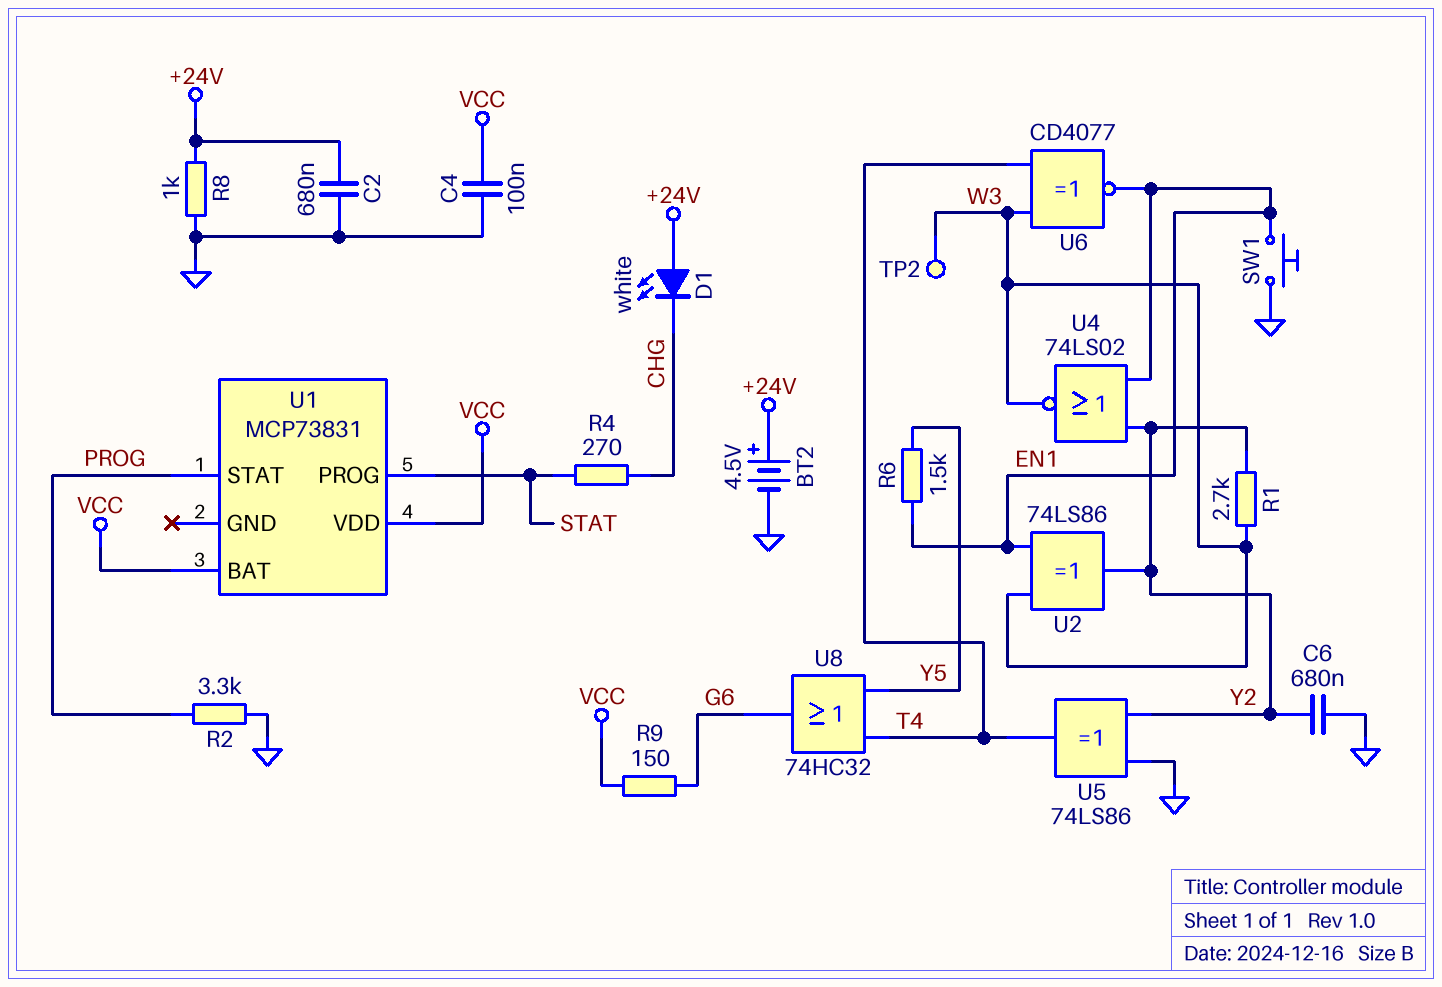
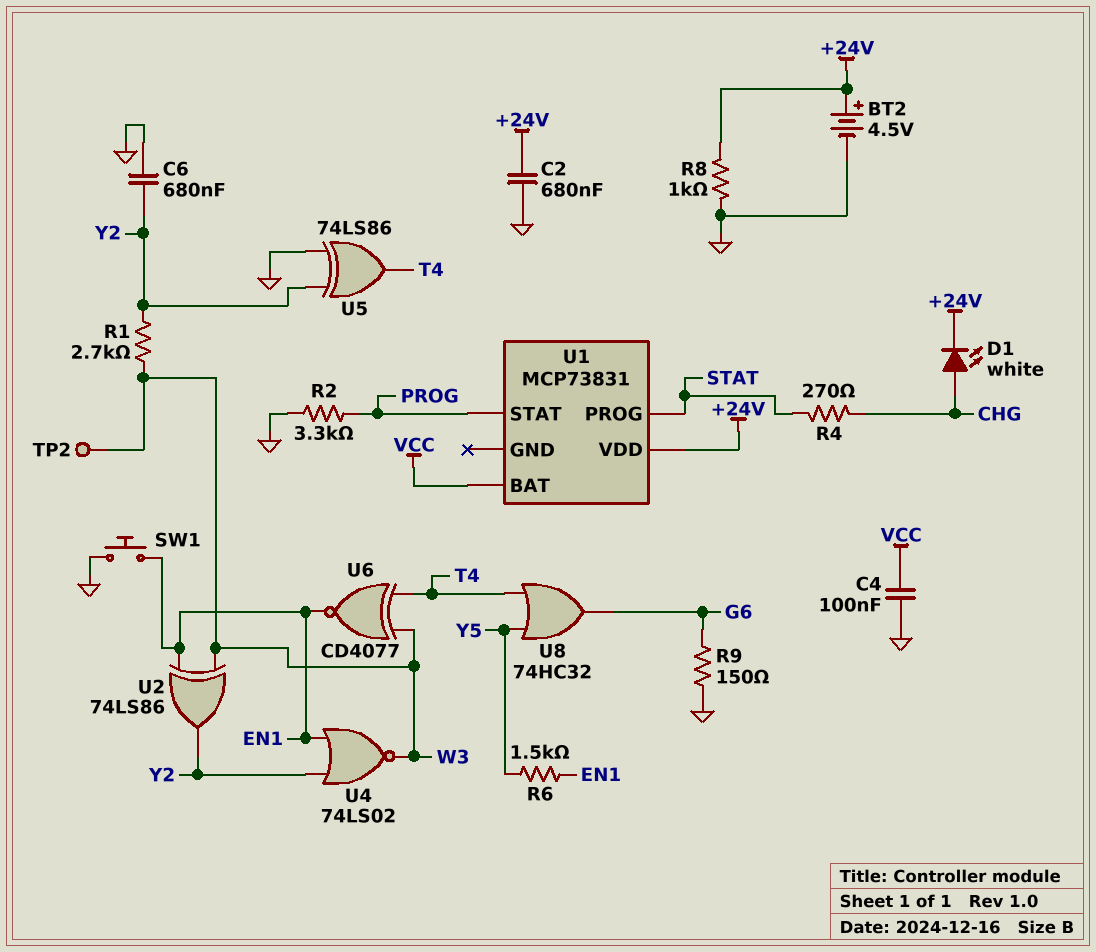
D1: LED white (A +24V, K CHG) -> LED white (A CHG, K +24V)
R9: 150 (G6, VCC) -> 150 (G6, GND)
U1 pin VDD: VCC -> +24V

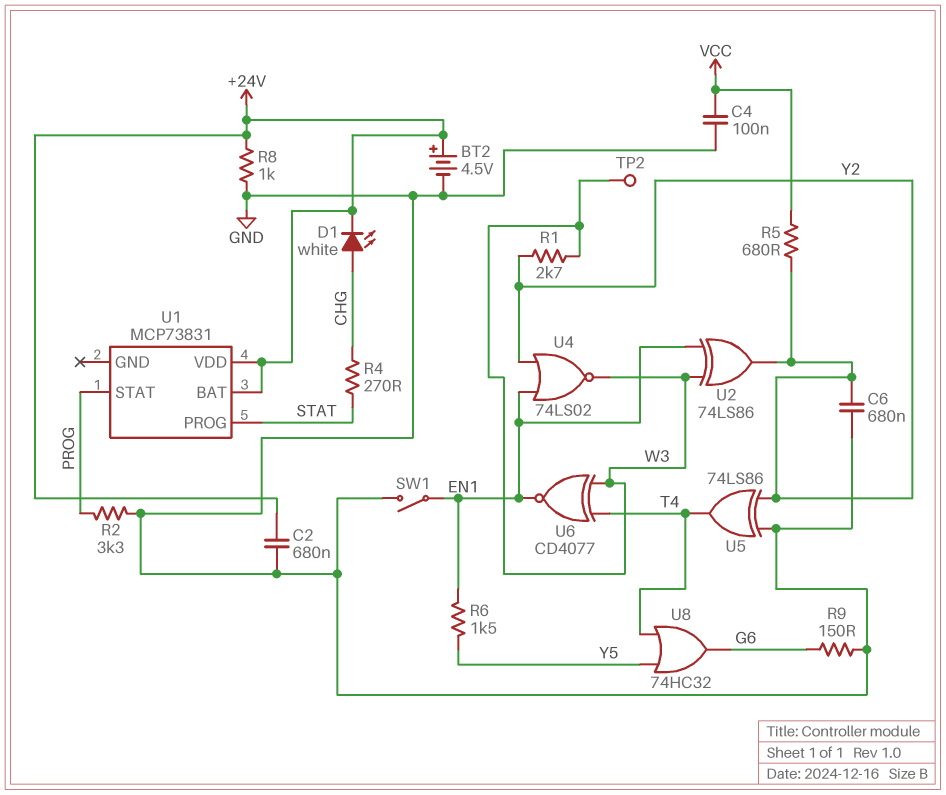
R5: none -> 680 (VCC, Y2)
SW1: button (EN1, GND) -> switch (EN1, GND)
U1 pin BAT: VCC -> +24V

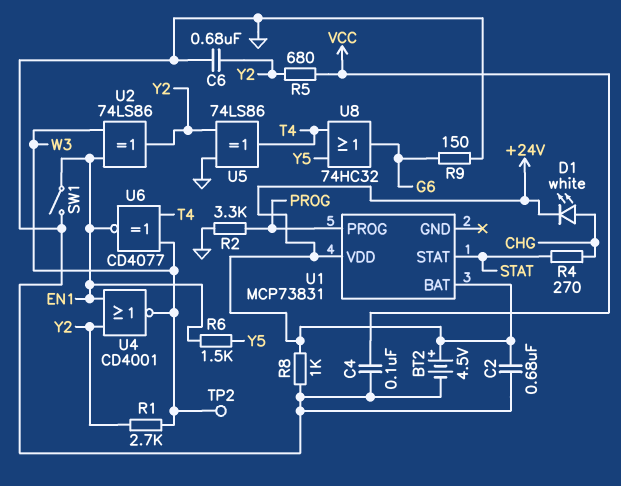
U1 pin PROG: STAT -> PROG
U1 pin STAT: PROG -> STAT
U4: NOR 74LS02 (in EN1, in Y2, out W3) -> NOR CD4001 (in EN1, in Y2, out W3)

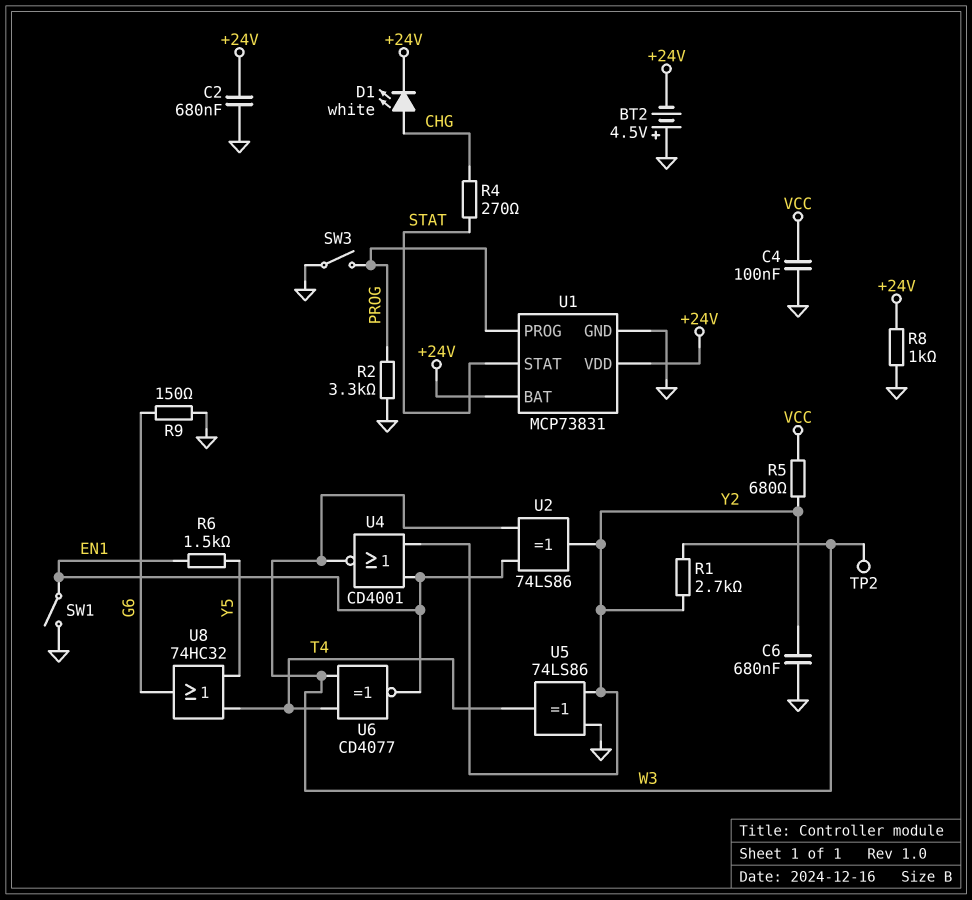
BT2: 4.5V (plus +24V, minus GND) -> 4.5V (plus GND, minus +24V)
SW3: none -> switch (GND, PROG)
U1 pin GND: none -> GND

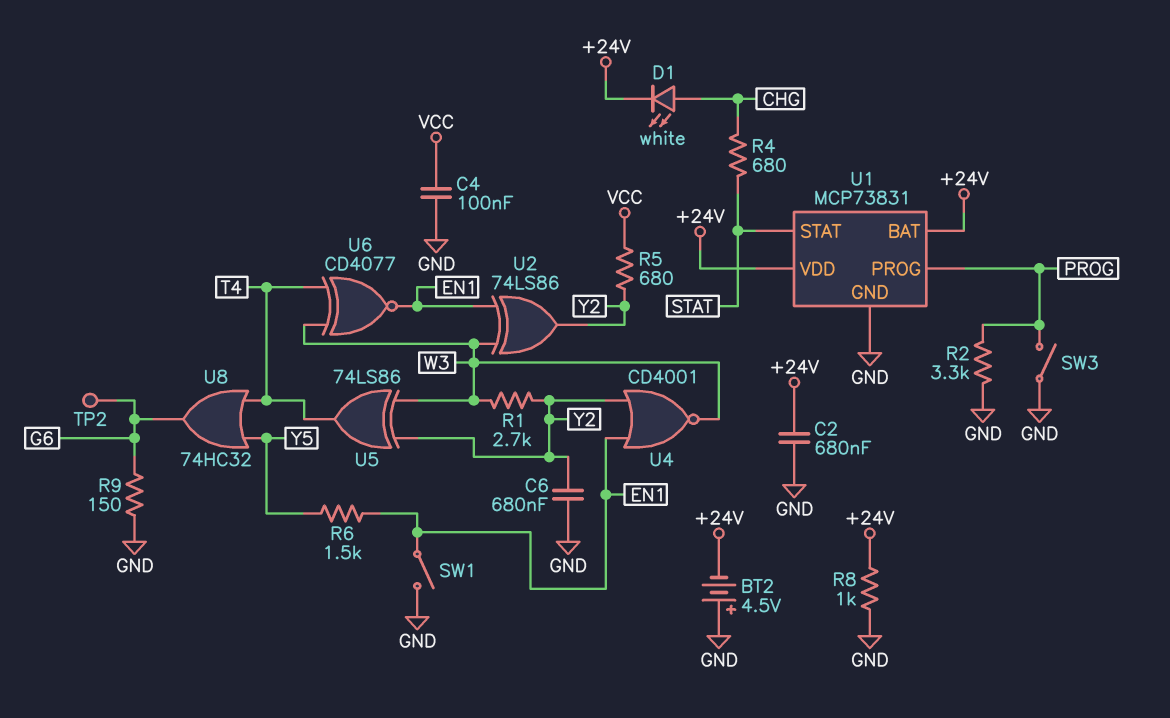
R4: 270 (CHG, STAT) -> 680 (CHG, STAT)
TP2: test point (W3) -> test point (G6)
U5: XOR 74LS86 (in GND, in Y2, out T4) -> XOR 74LS86 (in W3, in Y2, out T4)

